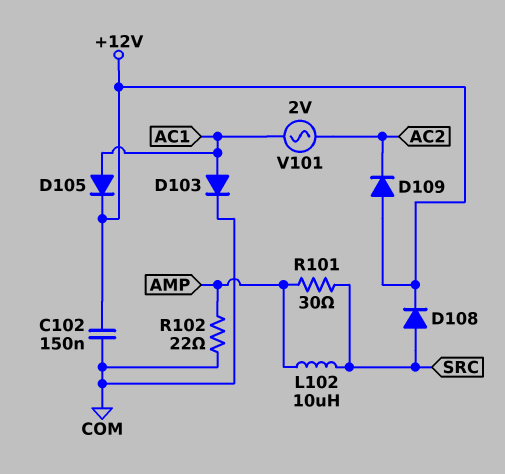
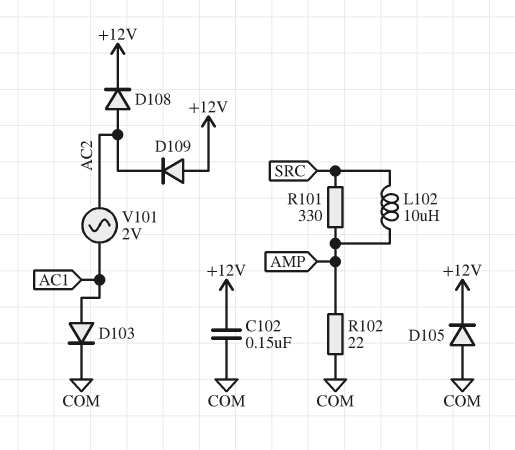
D105: diode (A AC1, K +12V) -> diode (A COM, K +12V)
D108: diode (A SRC, K +12V) -> diode (A AC2, K +12V)
R101: 30 (AMP, SRC) -> 330 (AMP, SRC)

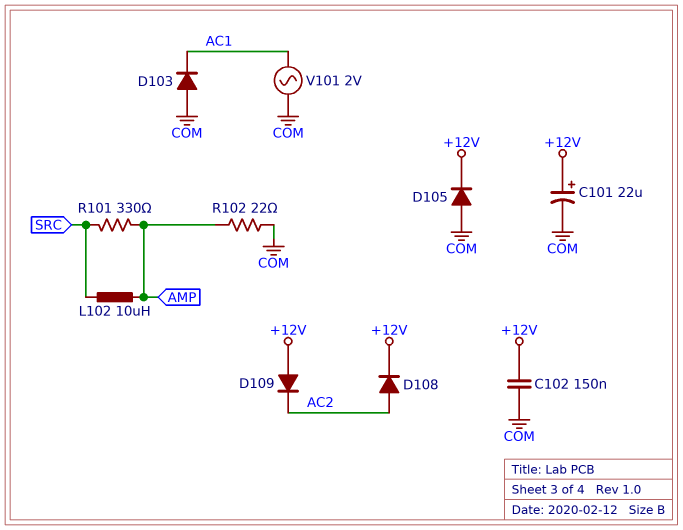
C101: none -> 22uF (plus +12V, minus COM)
D103: diode (A AC1, K COM) -> diode (A COM, K AC1)
V101: AC 2V (AC1, AC2) -> AC 2V (AC1, COM)

